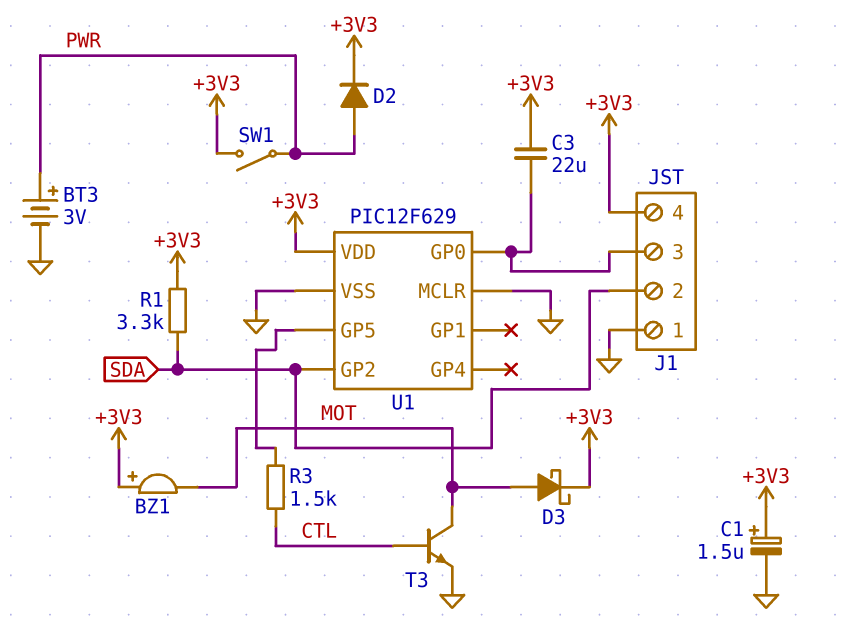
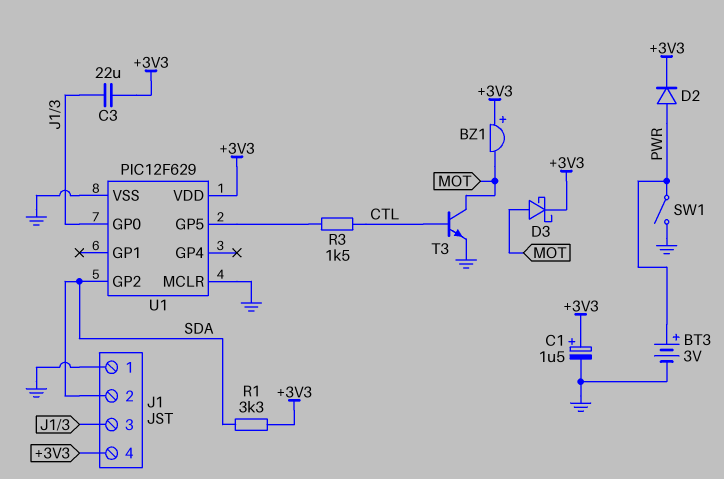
SW1: switch (+3V3, PWR) -> switch (GND, PWR)

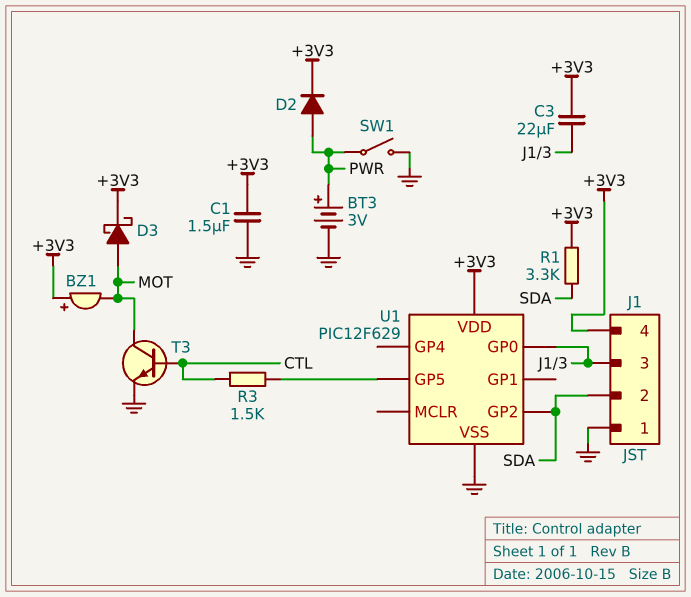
C1: 1.5uF (plus +3V3, minus GND) -> 1.5uF (+3V3, GND)
U1 pin MCLR: GND -> none

